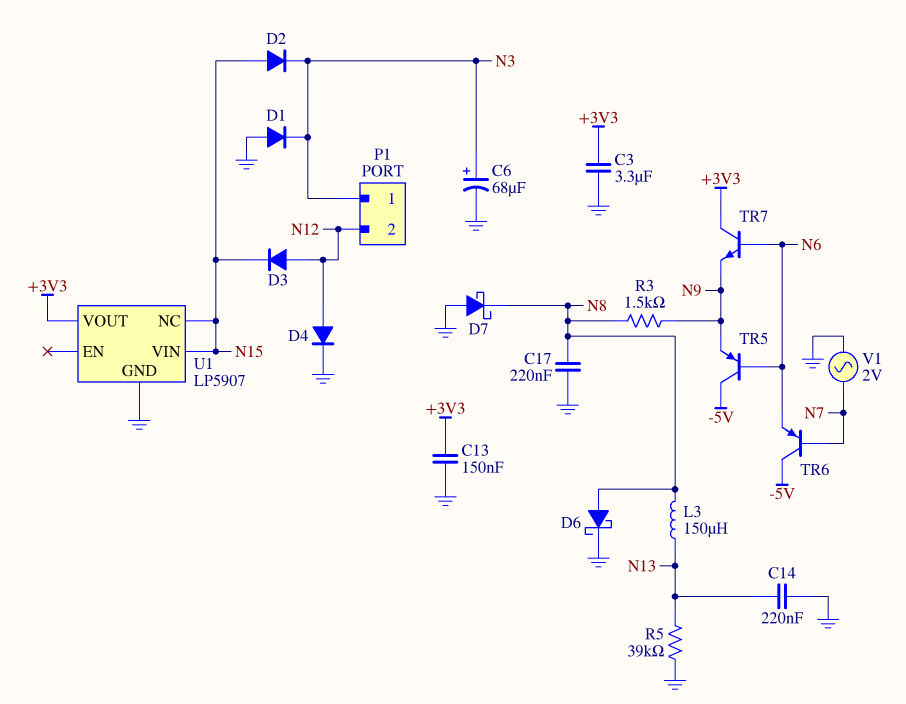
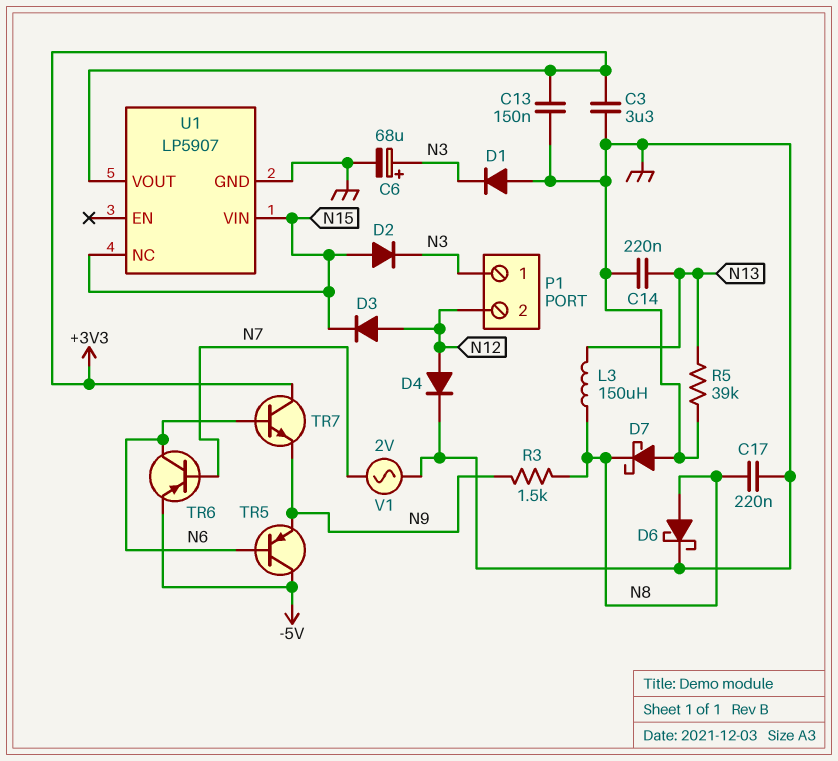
TR6: PNP (B N7, C -5V, E N6) -> PNP (B N7, C N6, E -5V)

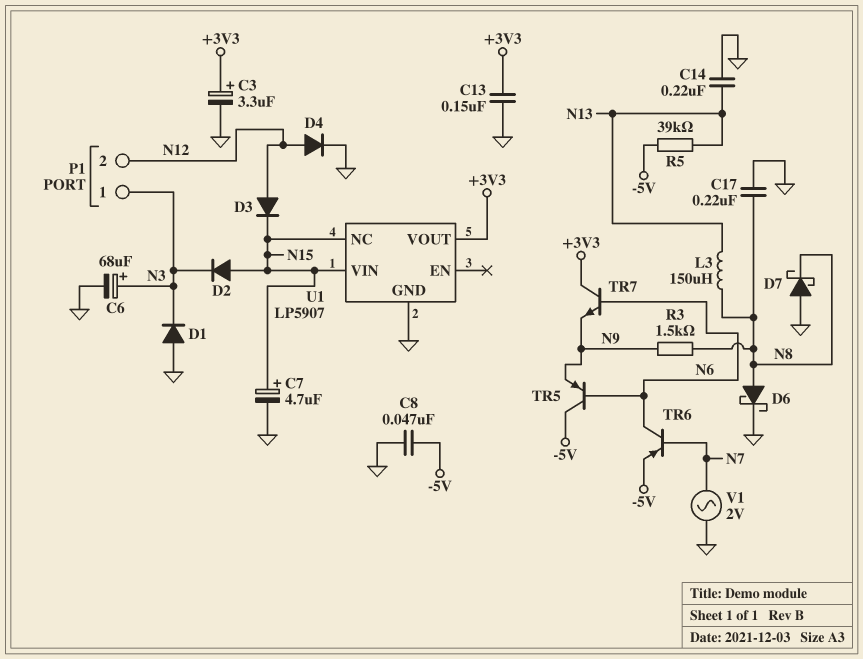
C3: 3.3uF (+3V3, GND) -> 3.3uF (plus +3V3, minus GND)
C7: none -> 4.7uF (plus N15, minus GND)
C8: none -> 47nF (-5V, GND)
R5: 39k (GND, N13) -> 39k (-5V, N13)

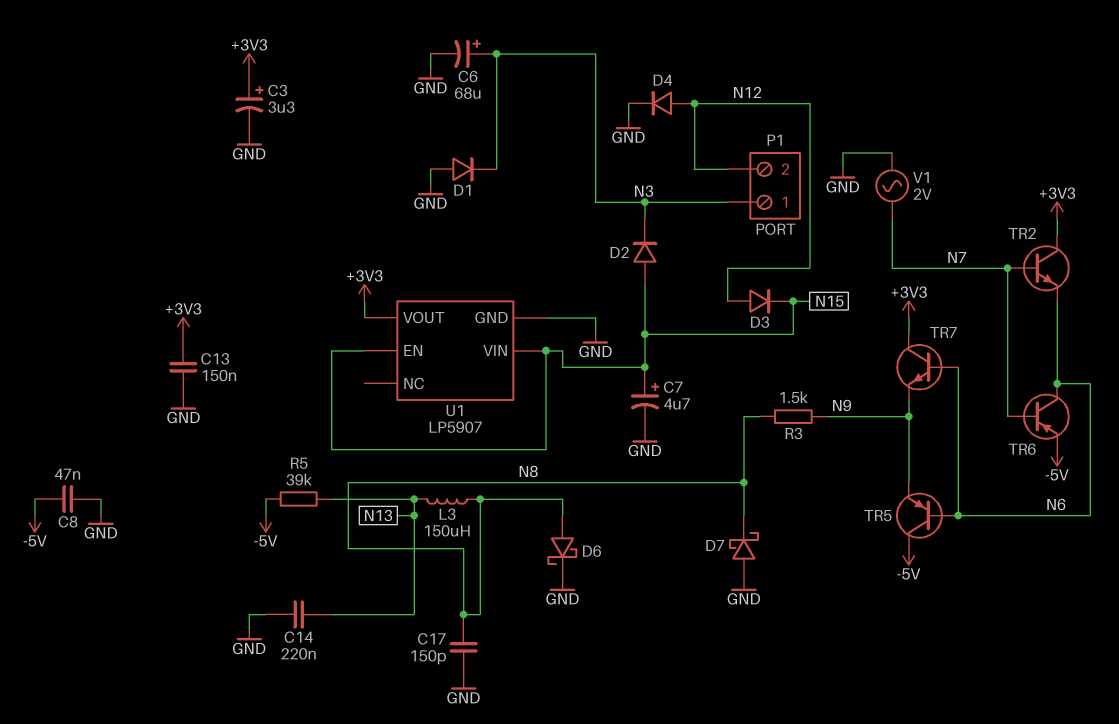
C17: 220nF (GND, N8) -> 150pF (GND, N8)
TR2: none -> NPN (B N7, C +3V3, E N6)
U1 pin EN: none -> N15
U1 pin NC: N15 -> none

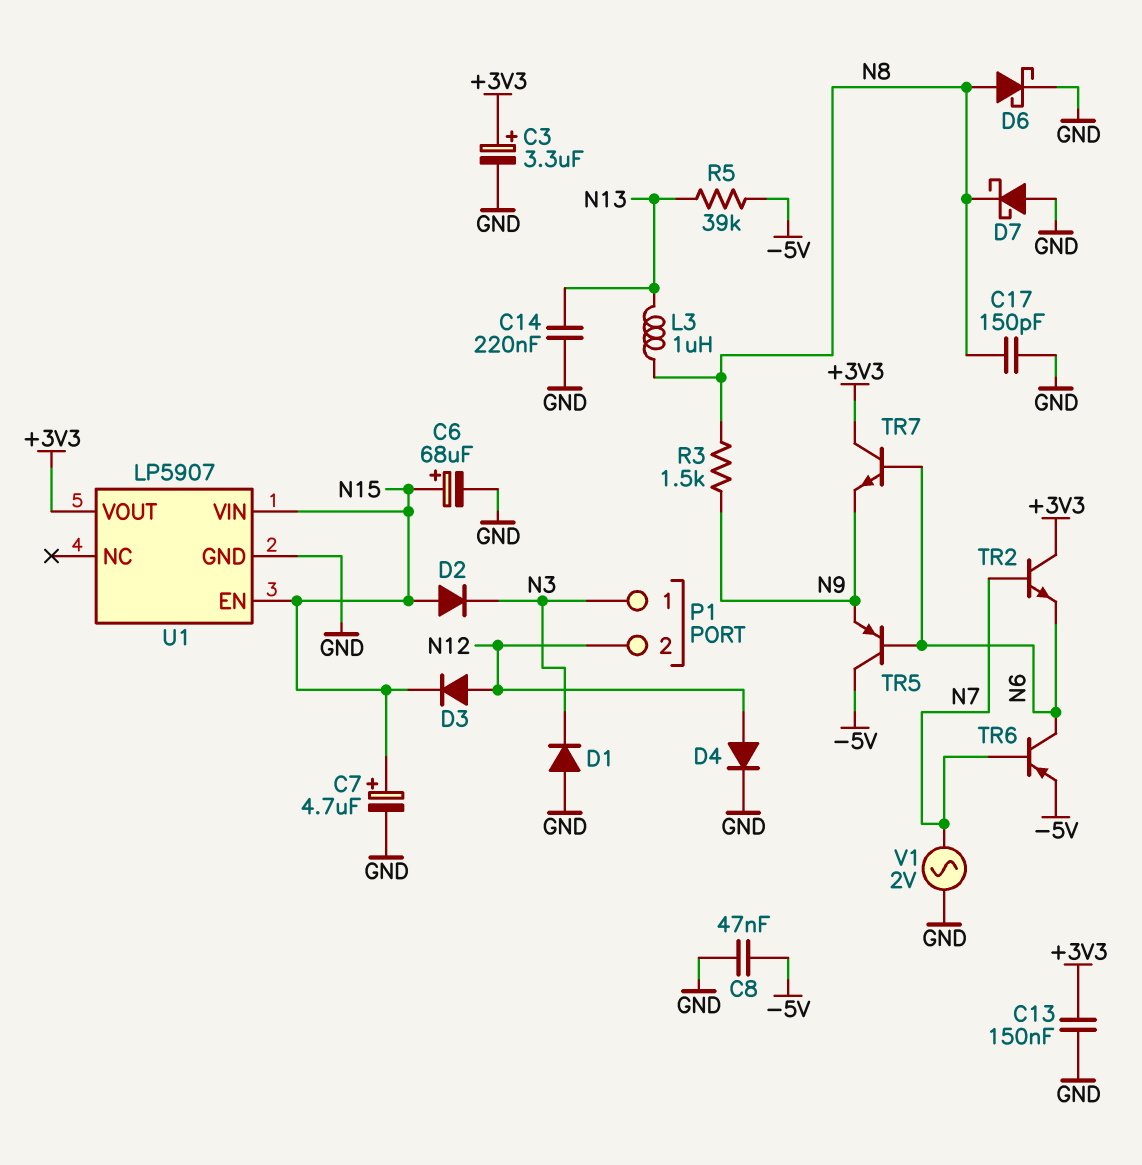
C6: 68uF (plus N3, minus GND) -> 68uF (plus N15, minus GND)
L3: 150uH (N8, N13) -> 1uH (N8, N13)

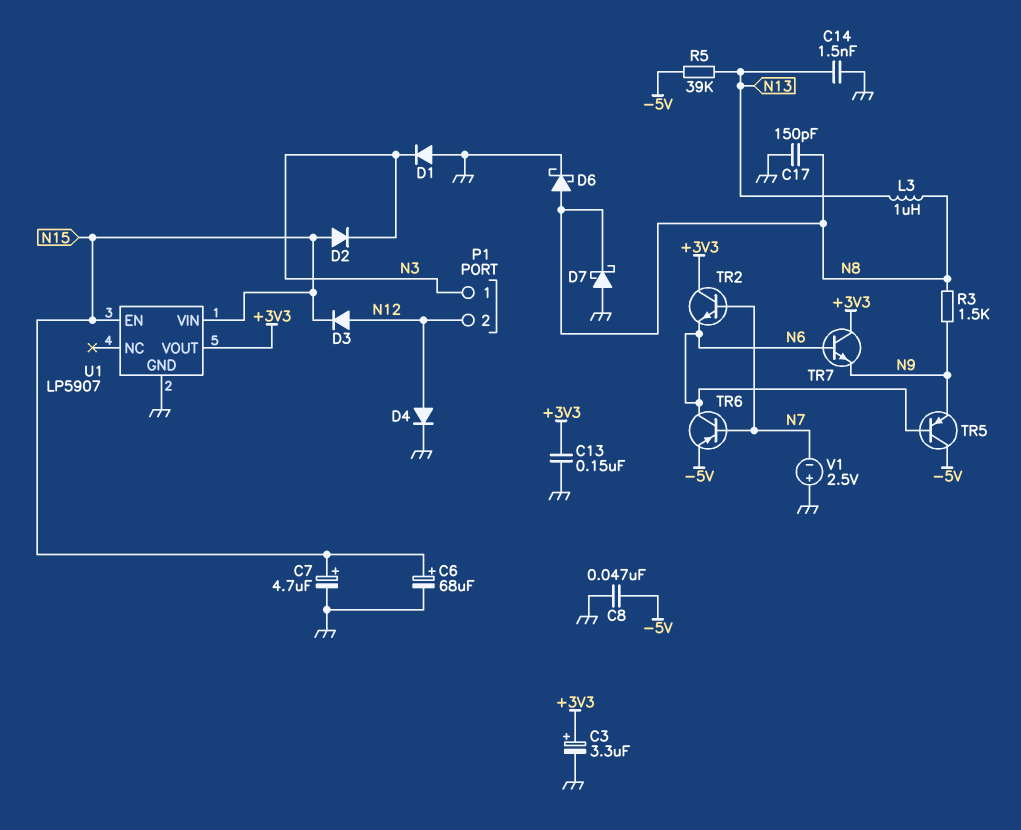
C14: 220nF (GND, N13) -> 1.5nF (GND, N13)
V1: AC 2V (GND, N7) -> 2.5V (plus GND, minus N7)

